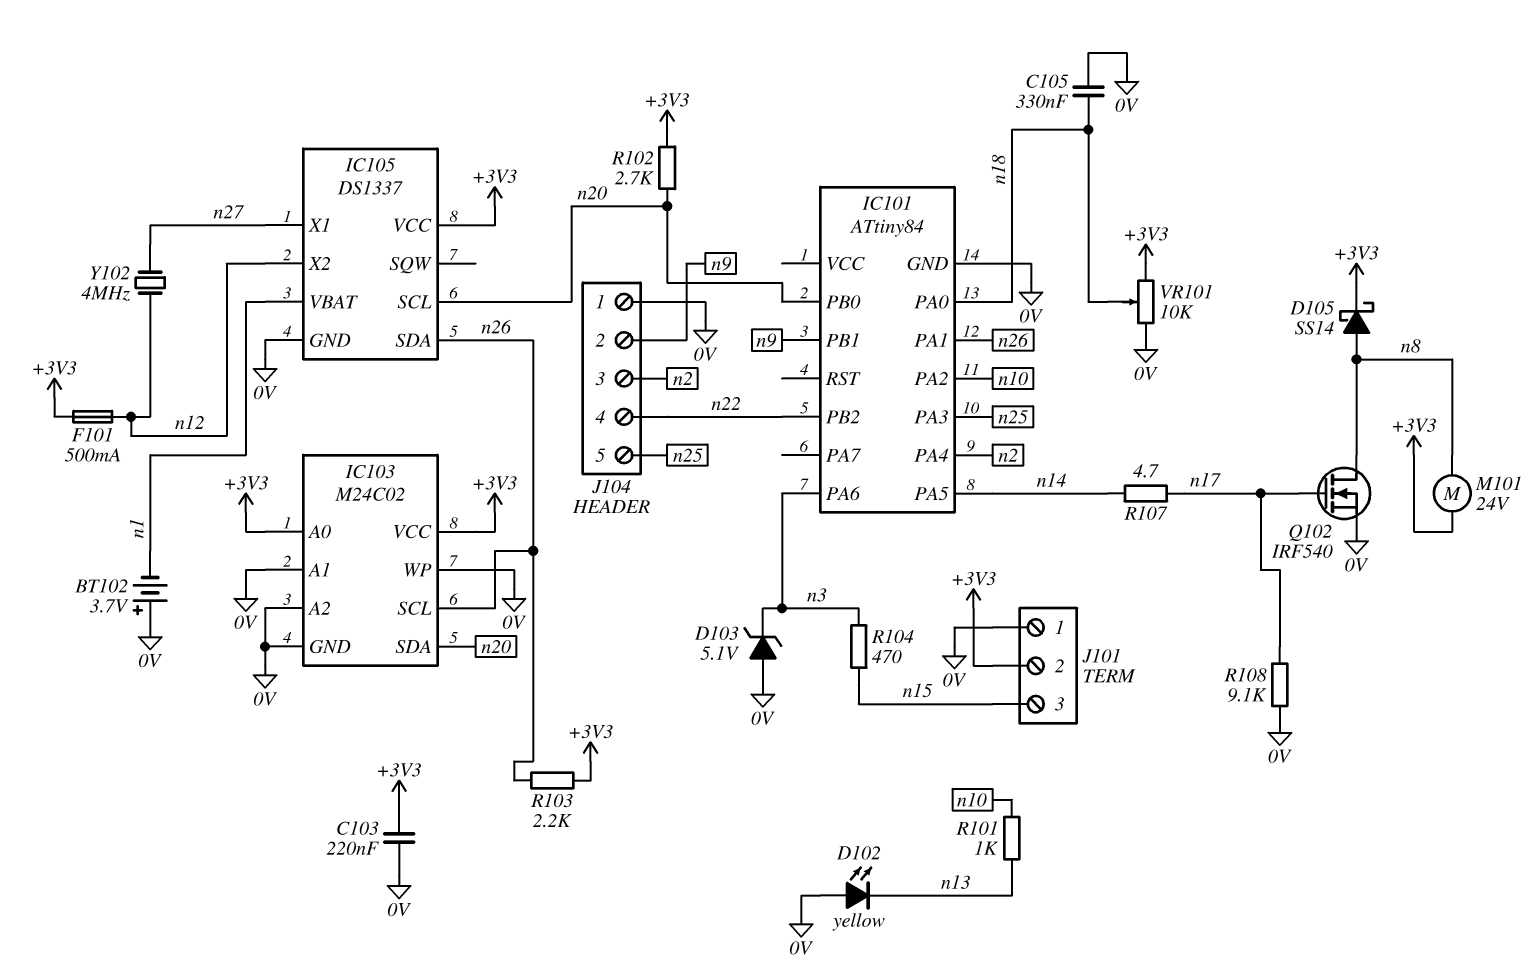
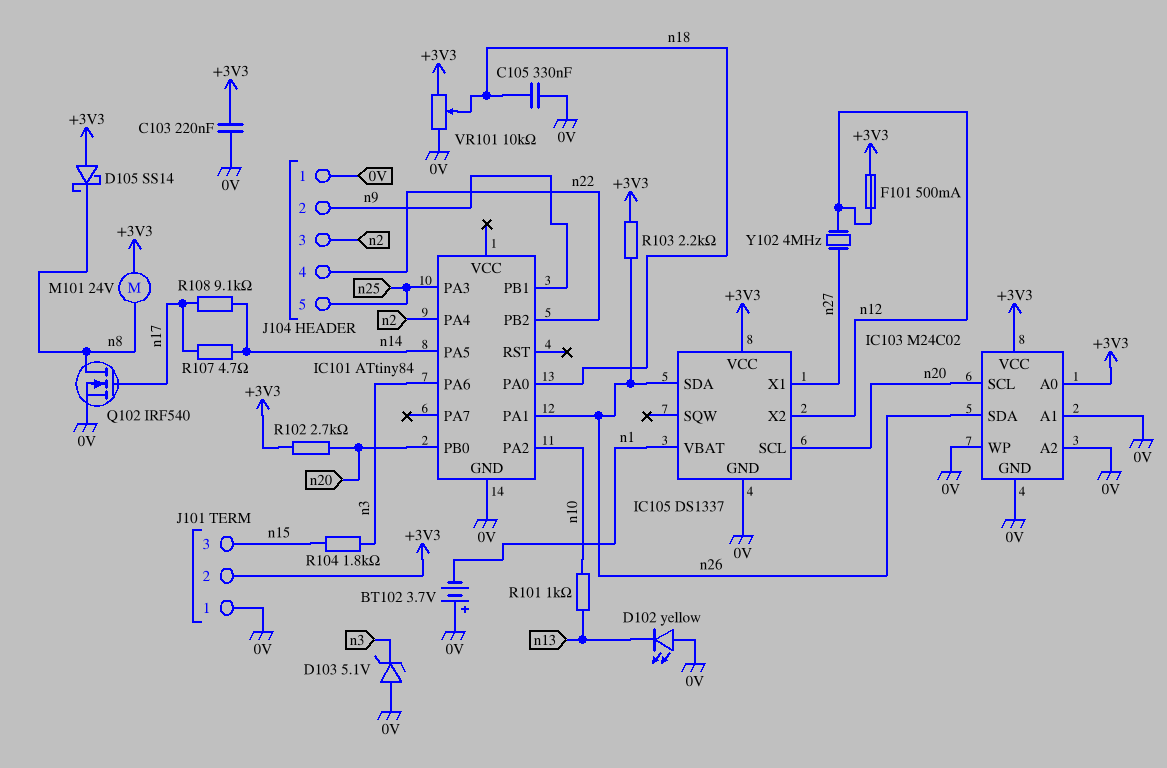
D105: schottky SS14 (A n8, K +3V3) -> schottky SS14 (A +3V3, K n8)
IC103 pin SCL: n26 -> n20
IC103 pin SDA: n20 -> n26
R104: 470 (n3, n15) -> 1.8k (n3, n15)
R108: 9.1k (0V, n17) -> 9.1k (n14, n17)

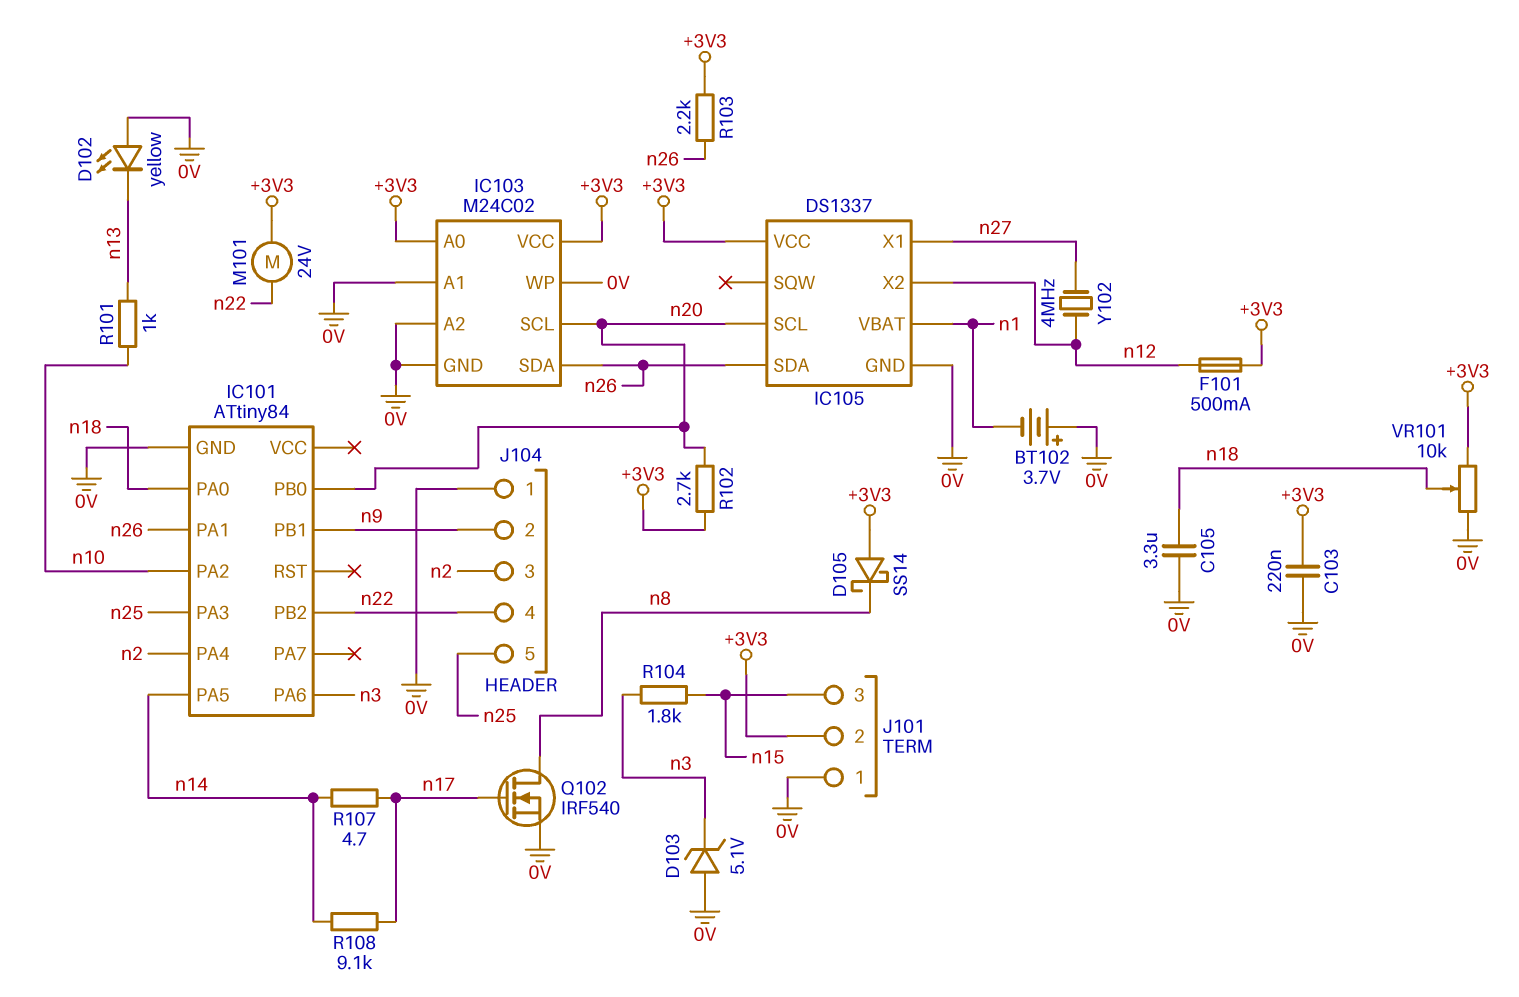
C105: 330nF (0V, n18) -> 3.3uF (0V, n18)
M101: motor 24V (+3V3, n8) -> motor 24V (+3V3, n22)

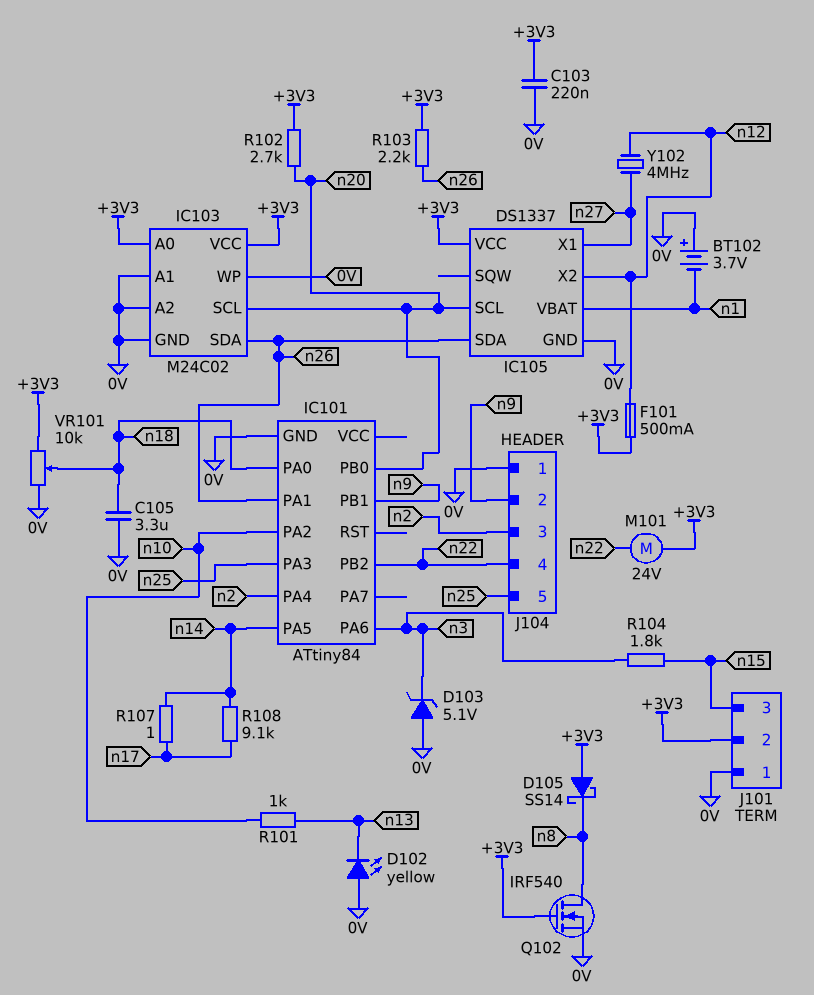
Q102: NMOS IRF540 (G n17, D n8, S 0V) -> NMOS IRF540 (G +3V3, D n8, S 0V)
R107: 4.7 (n14, n17) -> 1 (n14, n17)

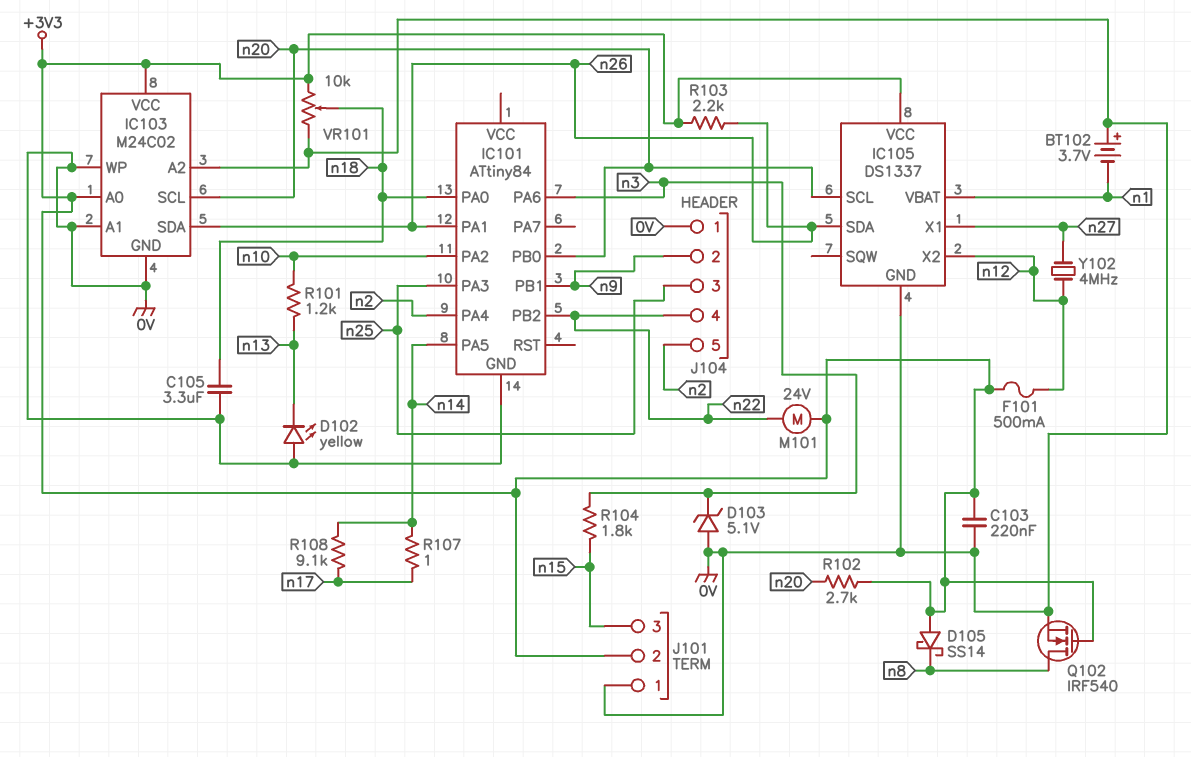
J104 pin 3: n2 -> n25
J104 pin 5: n25 -> n2
R101: 1k (n10, n13) -> 1.2k (n10, n13)

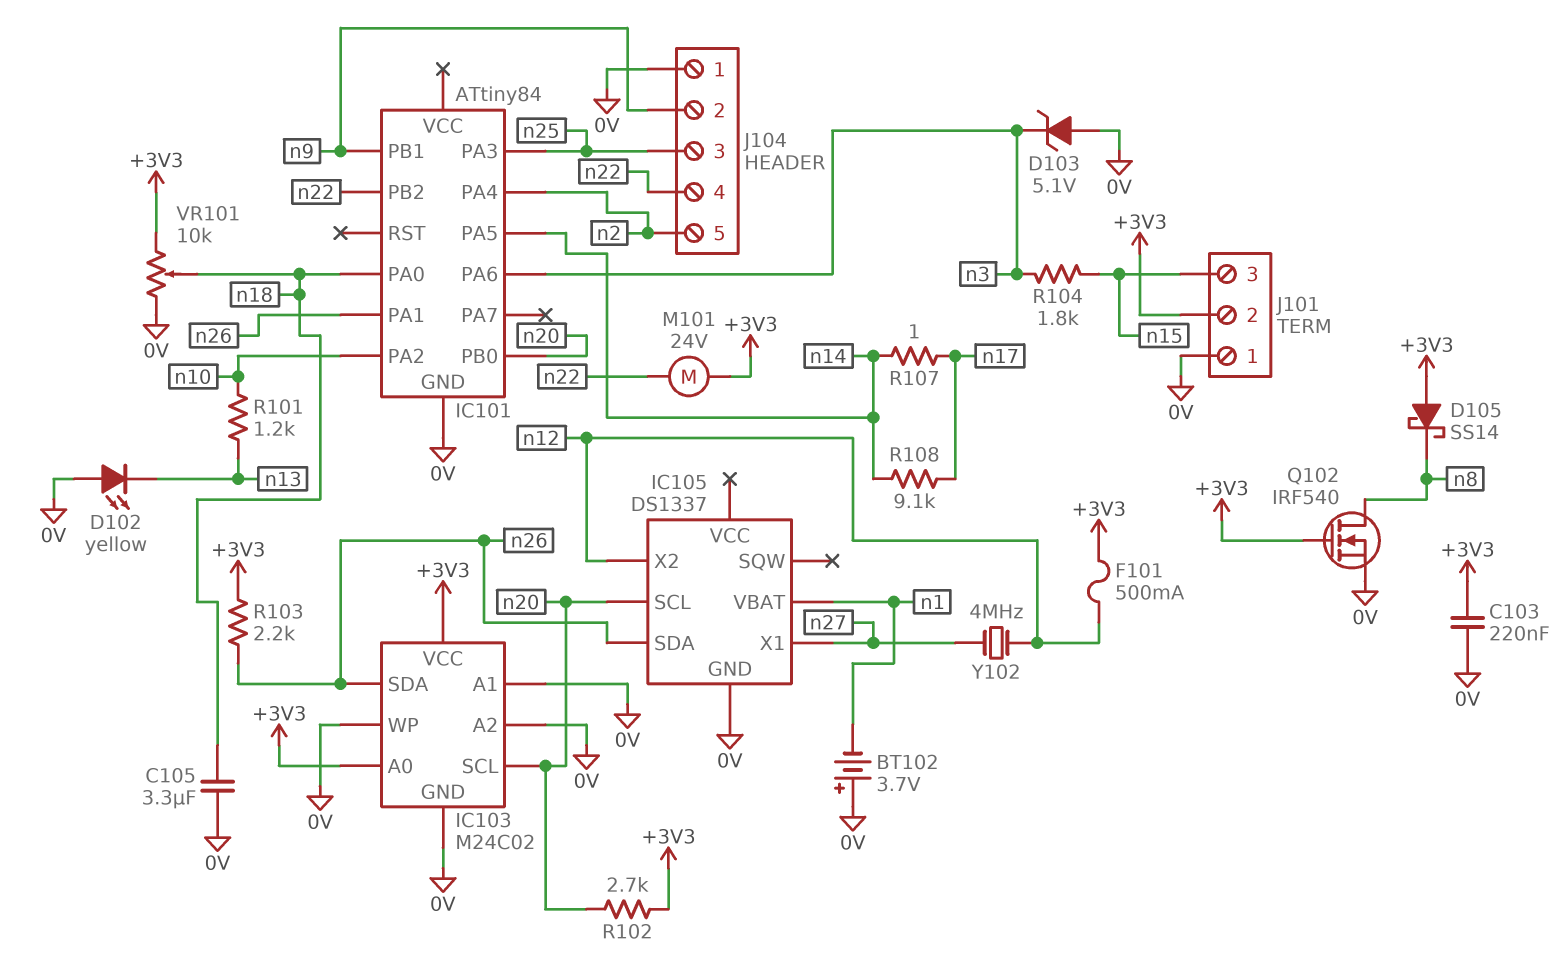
IC105 pin VCC: +3V3 -> none

